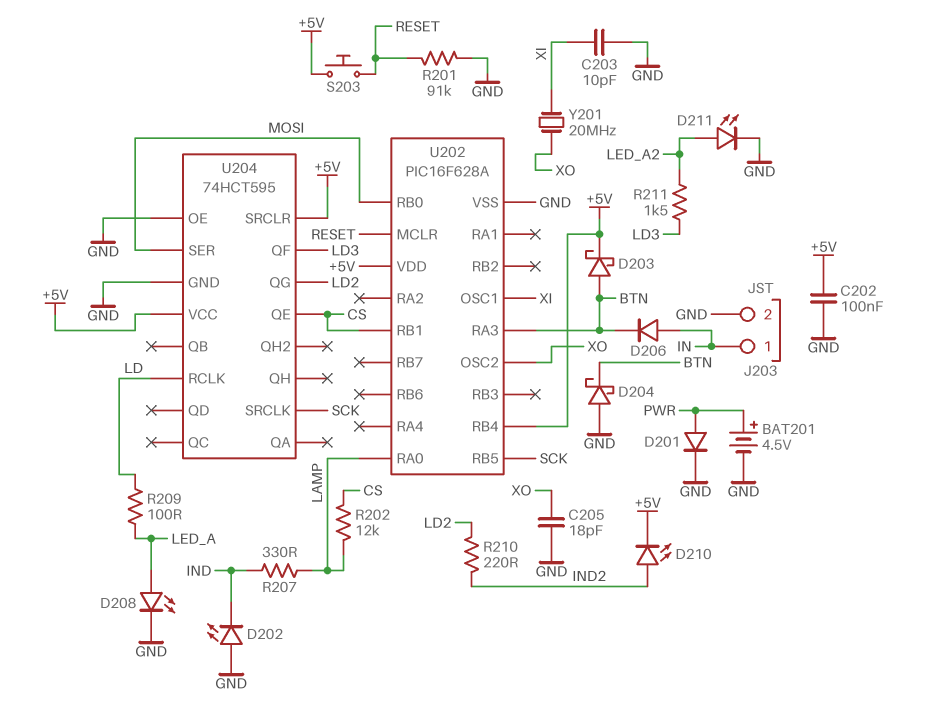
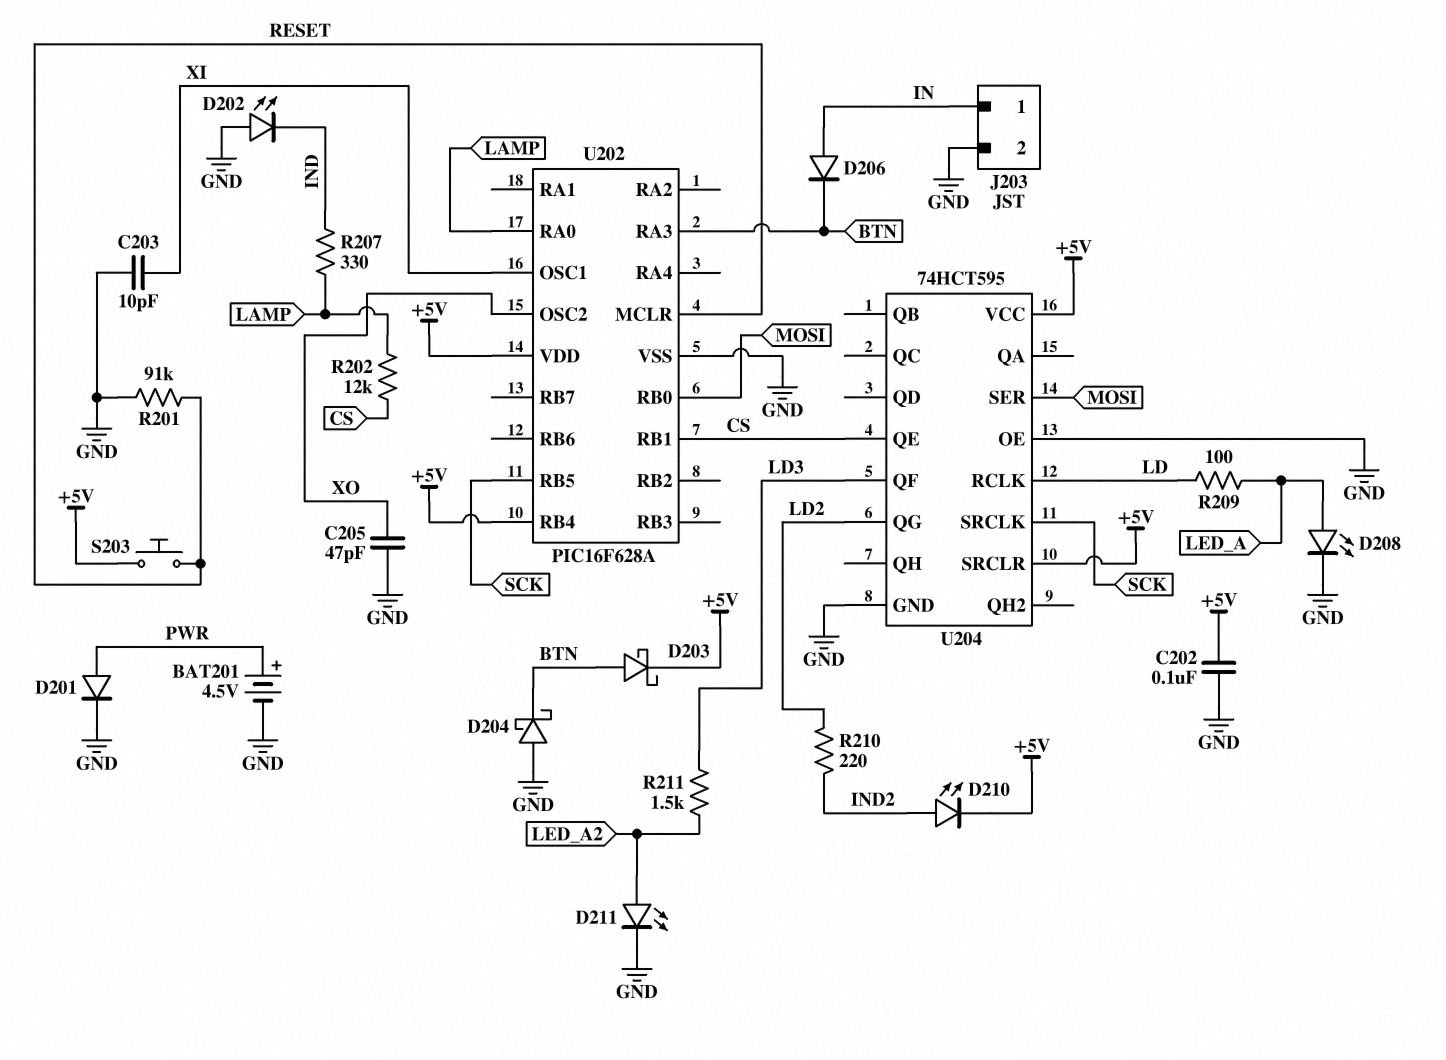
C205: 18pF (GND, XO) -> 47pF (GND, XO)
Y201: 20MHz (XI, XO) -> none

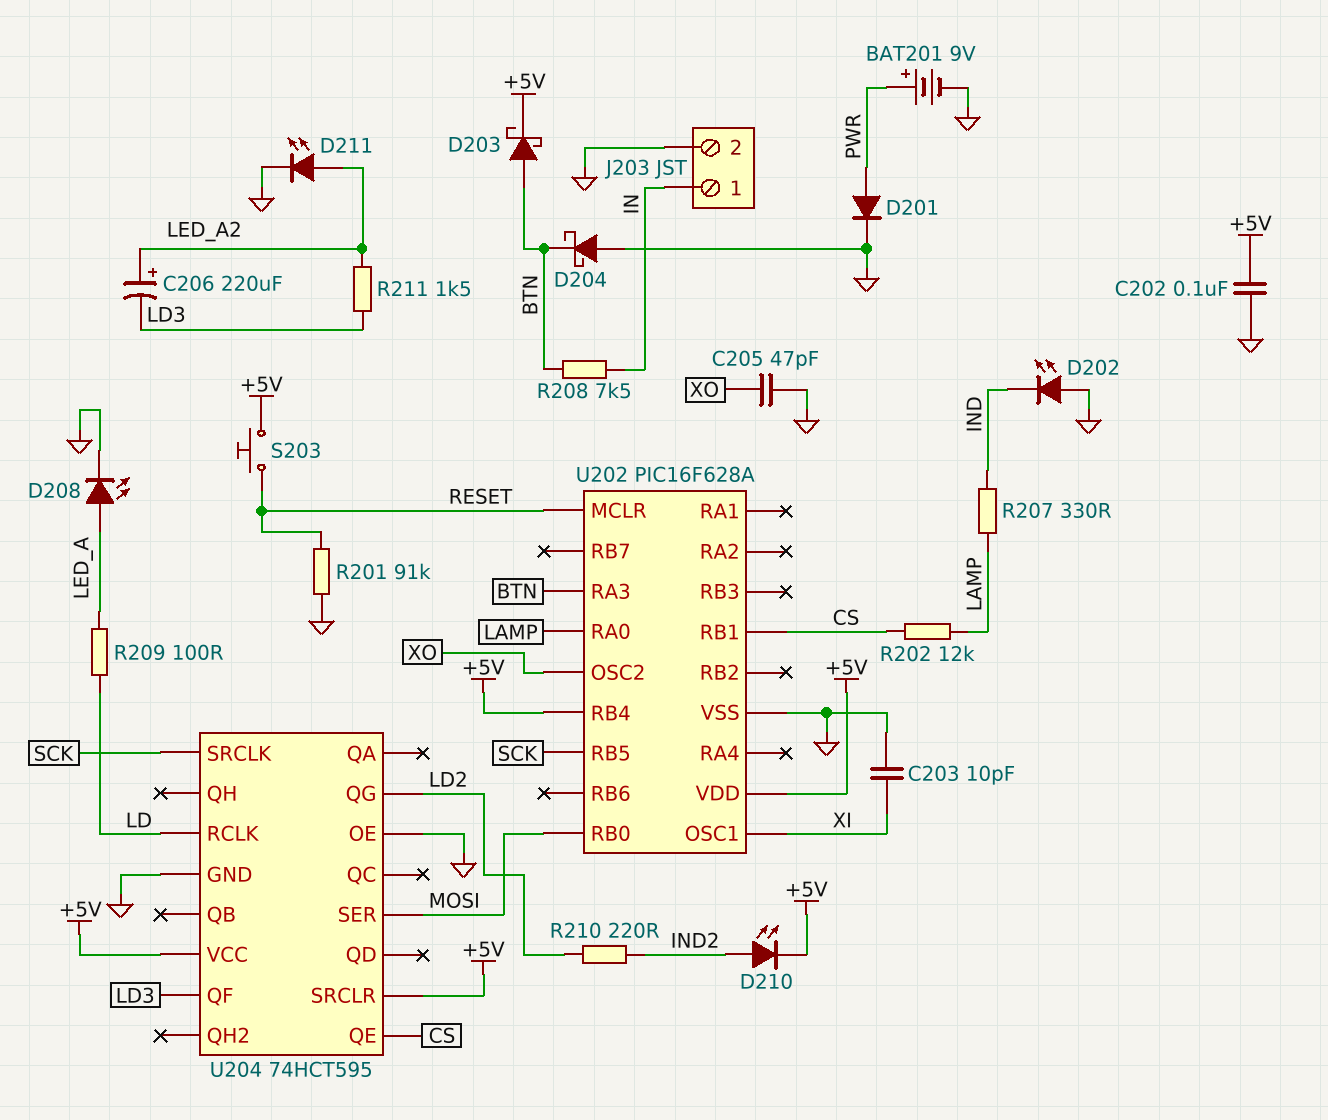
BAT201: 4.5V (plus PWR, minus GND) -> 9V (plus PWR, minus GND)
C206: none -> 220uF (plus LED_A2, minus LD3)
D206: diode (A IN, K BTN) -> none
R208: none -> 7.5k (BTN, IN)

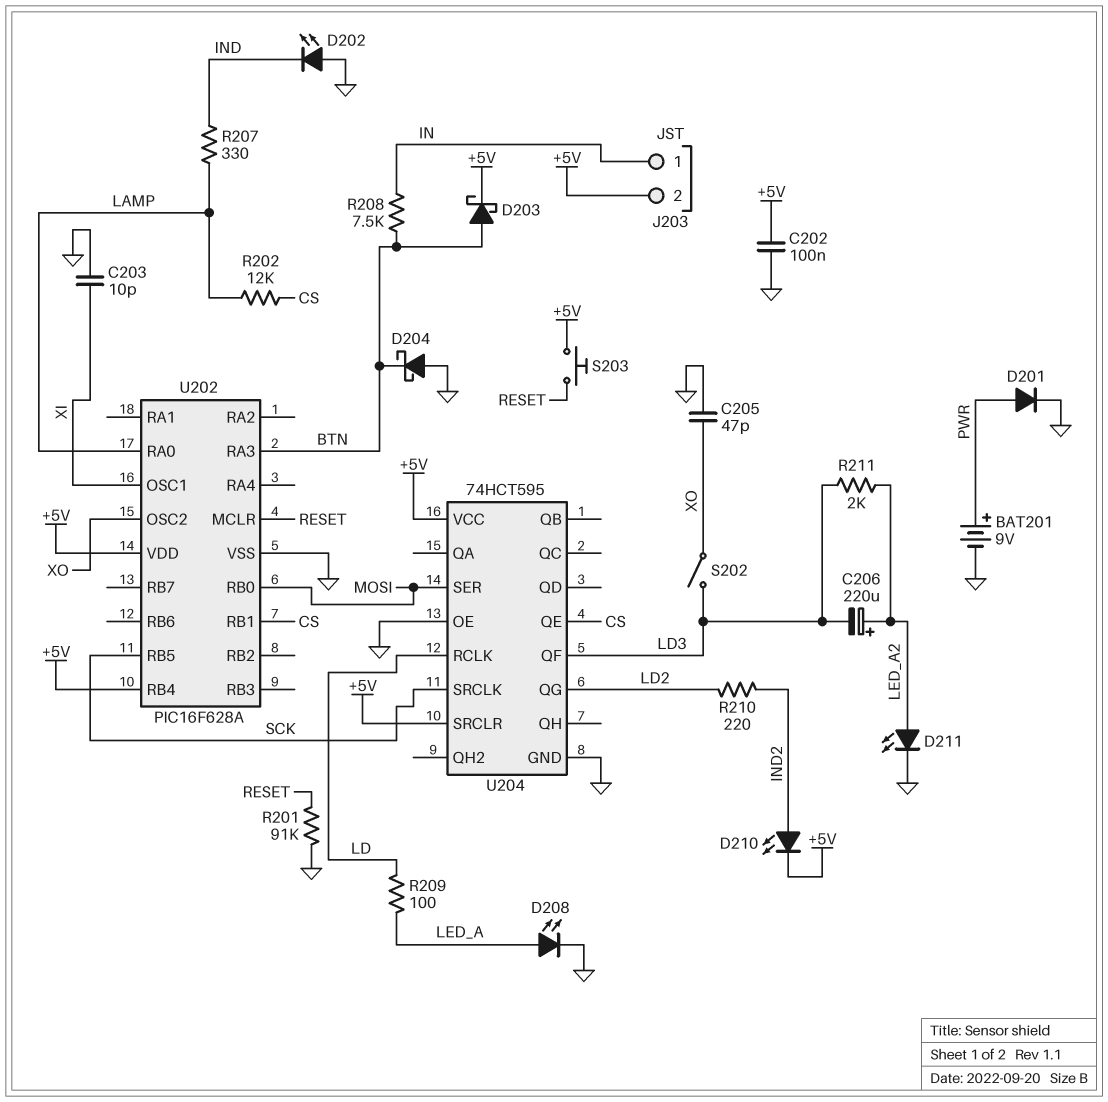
J203 pin 2: GND -> +5V
R211: 1.5k (LD3, LED_A2) -> 2k (LD3, LED_A2)
S202: none -> switch (LD3, XO)

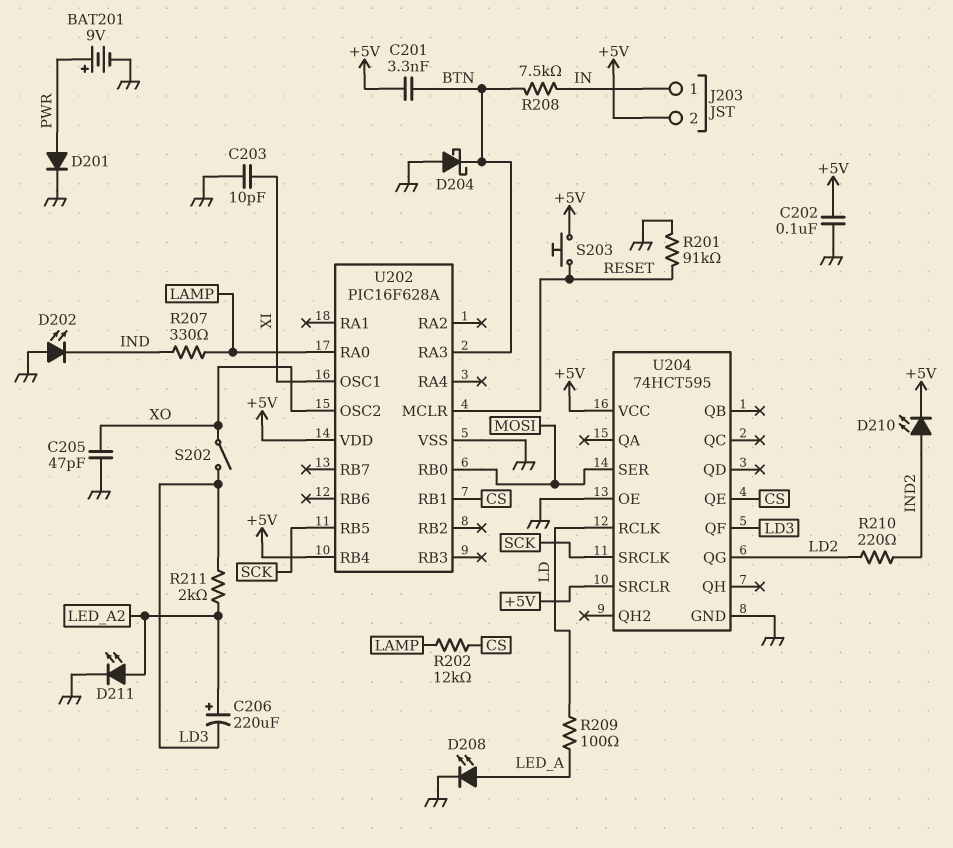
C201: none -> 3.3nF (+5V, BTN)
D203: schottky (A BTN, K +5V) -> none

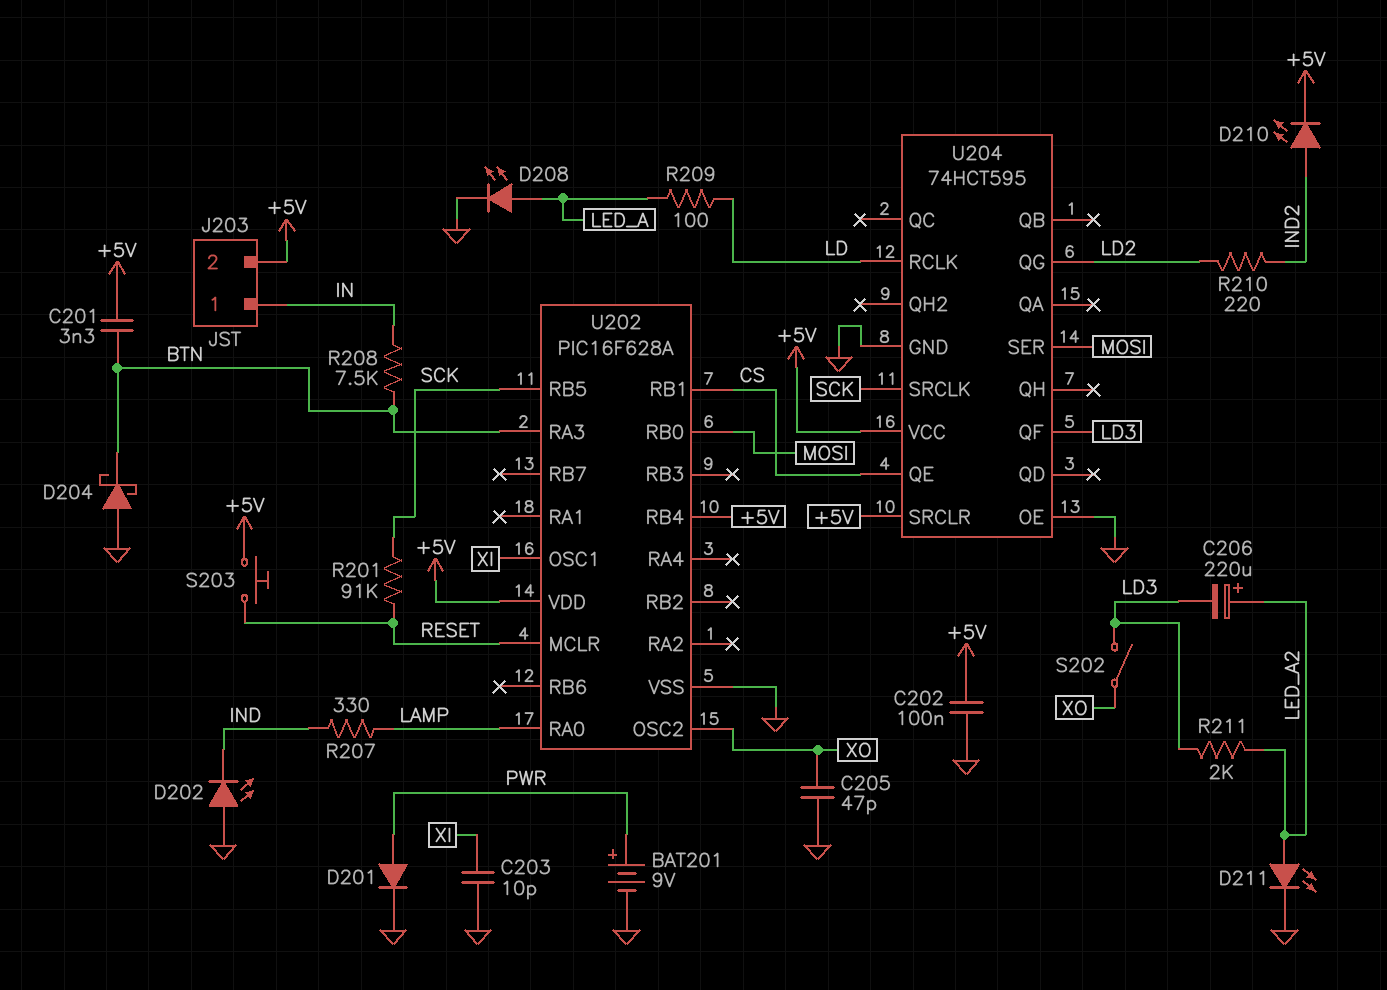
R201: 91k (GND, RESET) -> 91k (RESET, SCK)
R202: 12k (CS, LAMP) -> none

